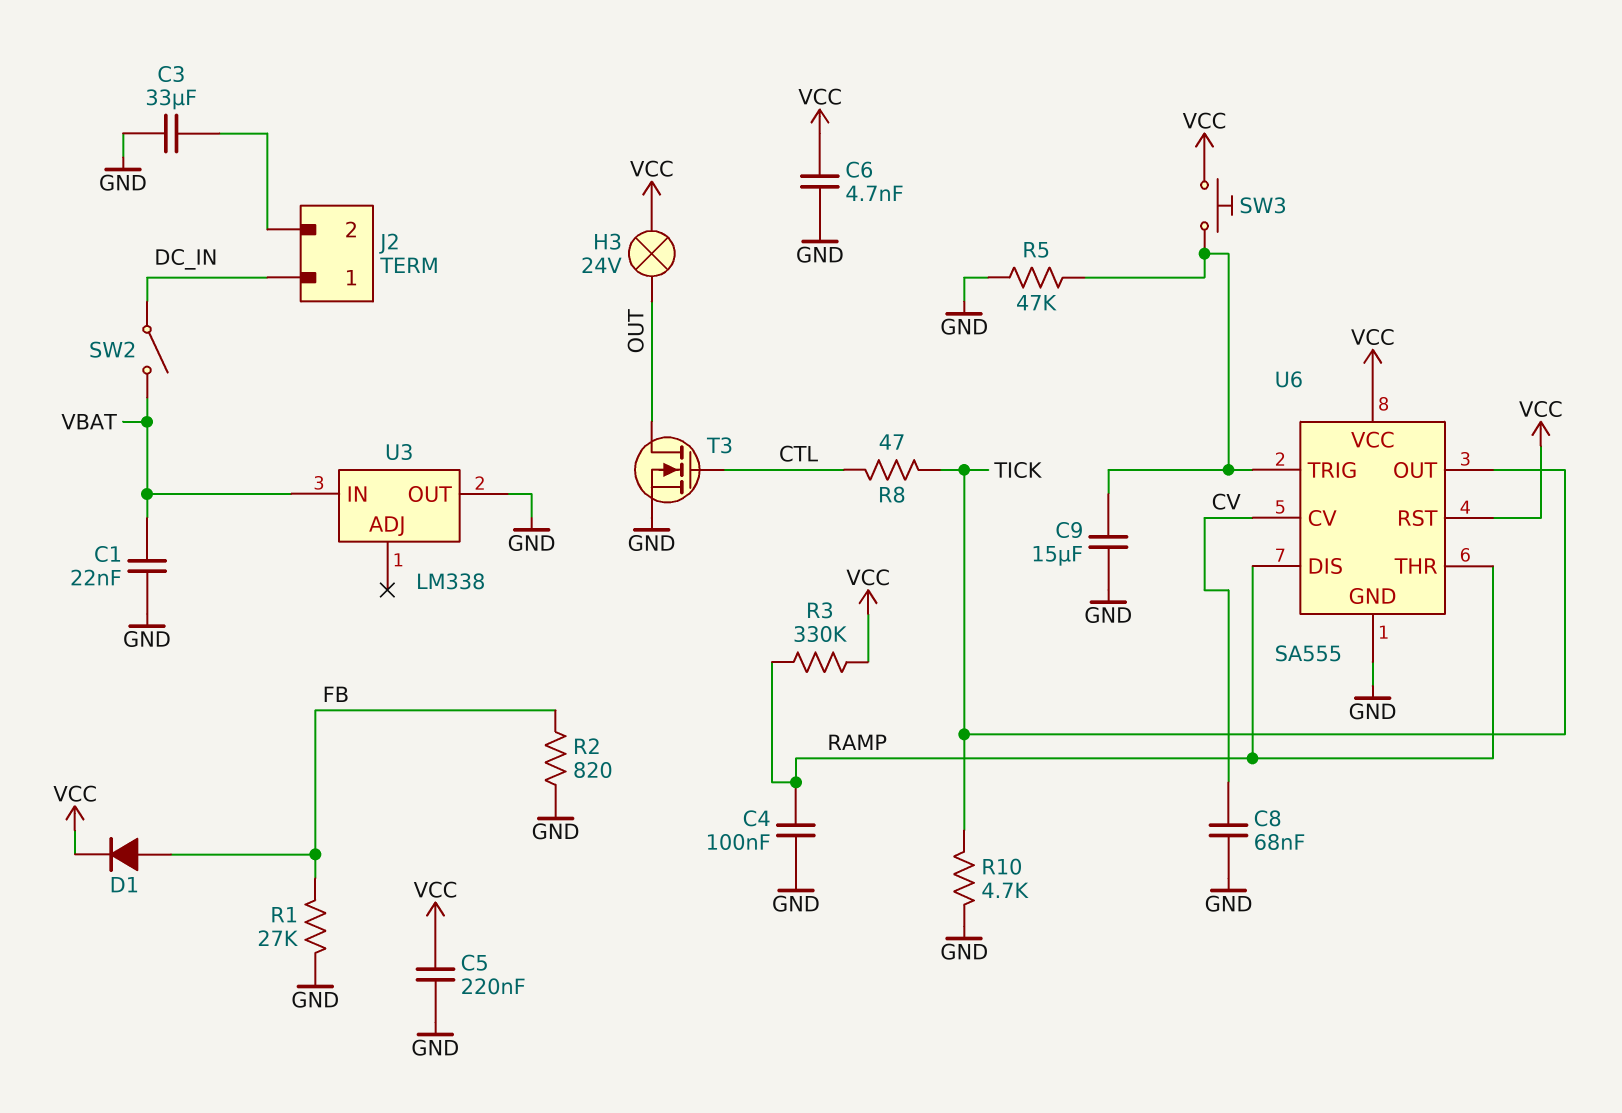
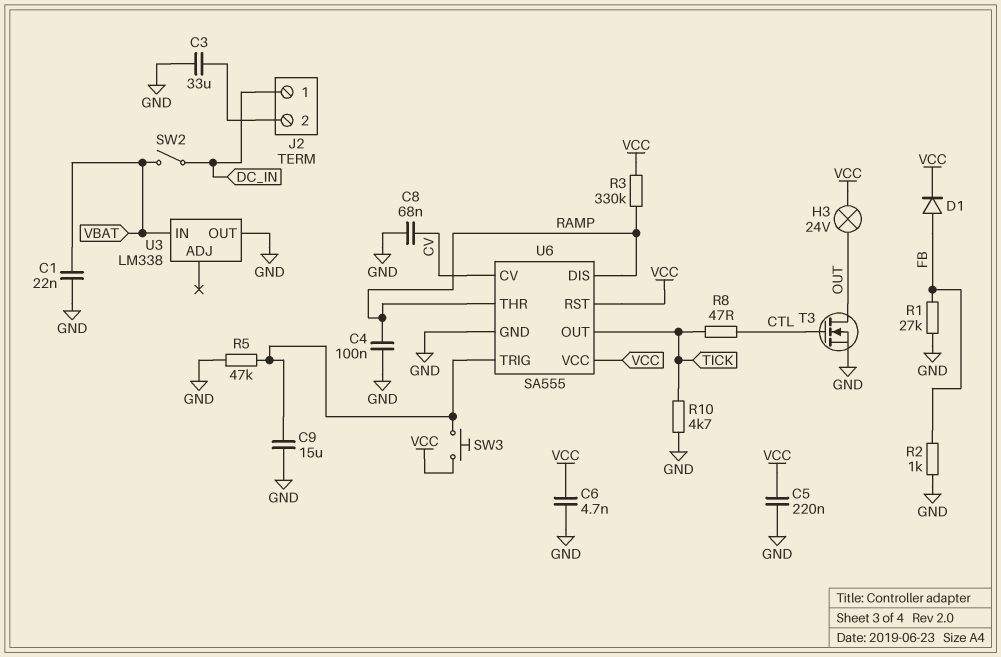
R2: 820 (FB, GND) -> 1k (FB, GND)

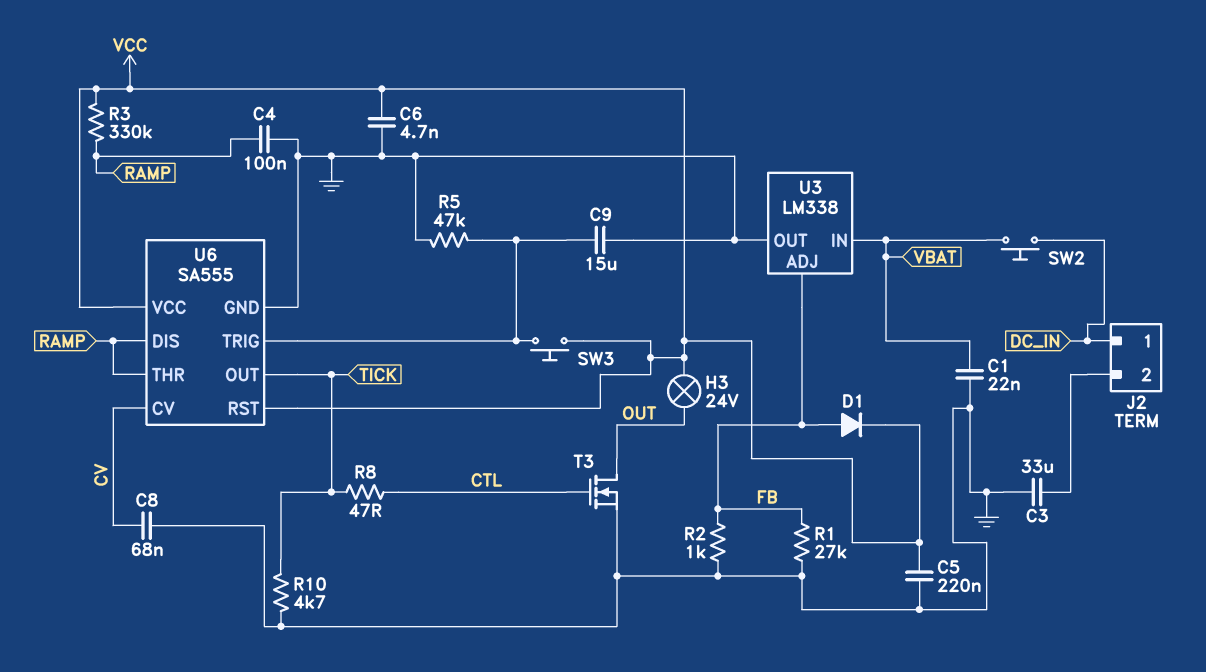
SW2: switch (DC_IN, VBAT) -> button (DC_IN, VBAT)
U3 pin ADJ: none -> FB

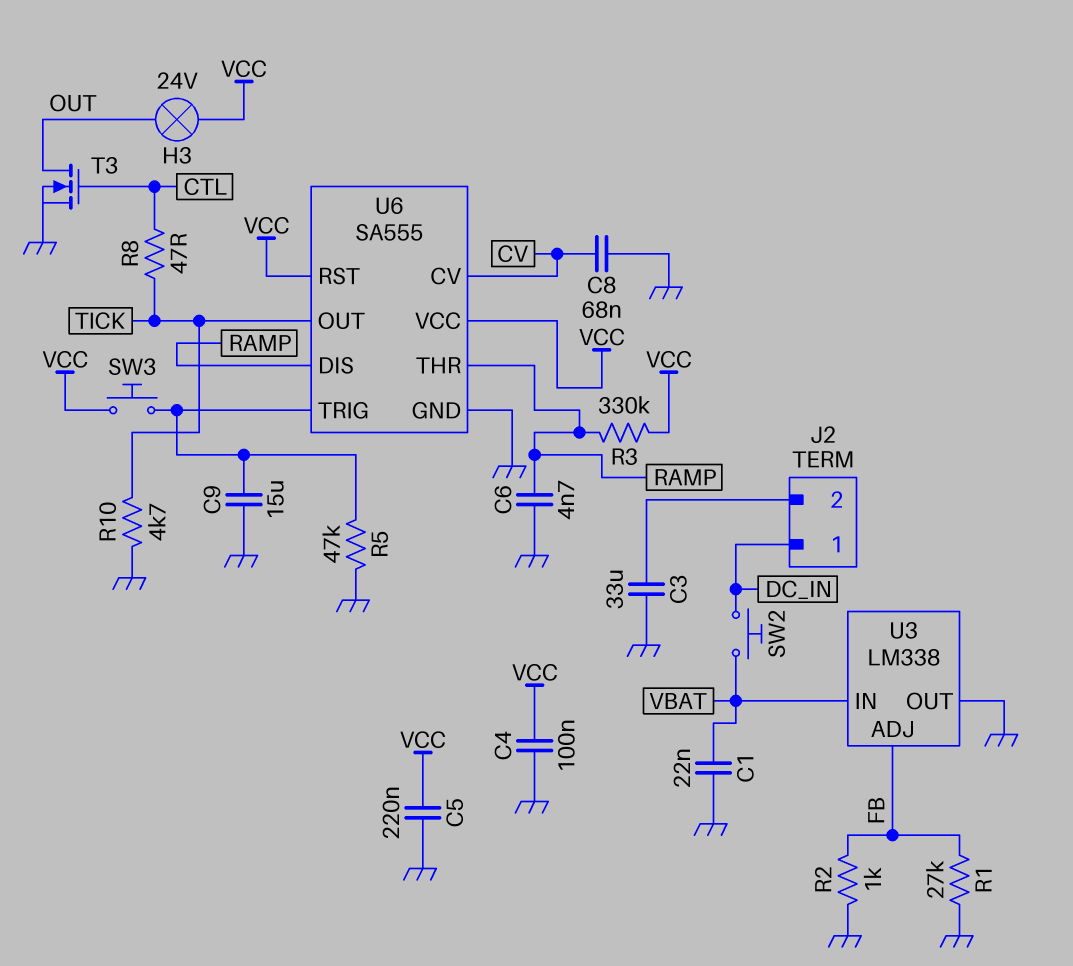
C4: 100nF (GND, RAMP) -> 100nF (GND, VCC)
C6: 4.7nF (GND, VCC) -> 4.7nF (GND, RAMP)
D1: diode (A FB, K VCC) -> none

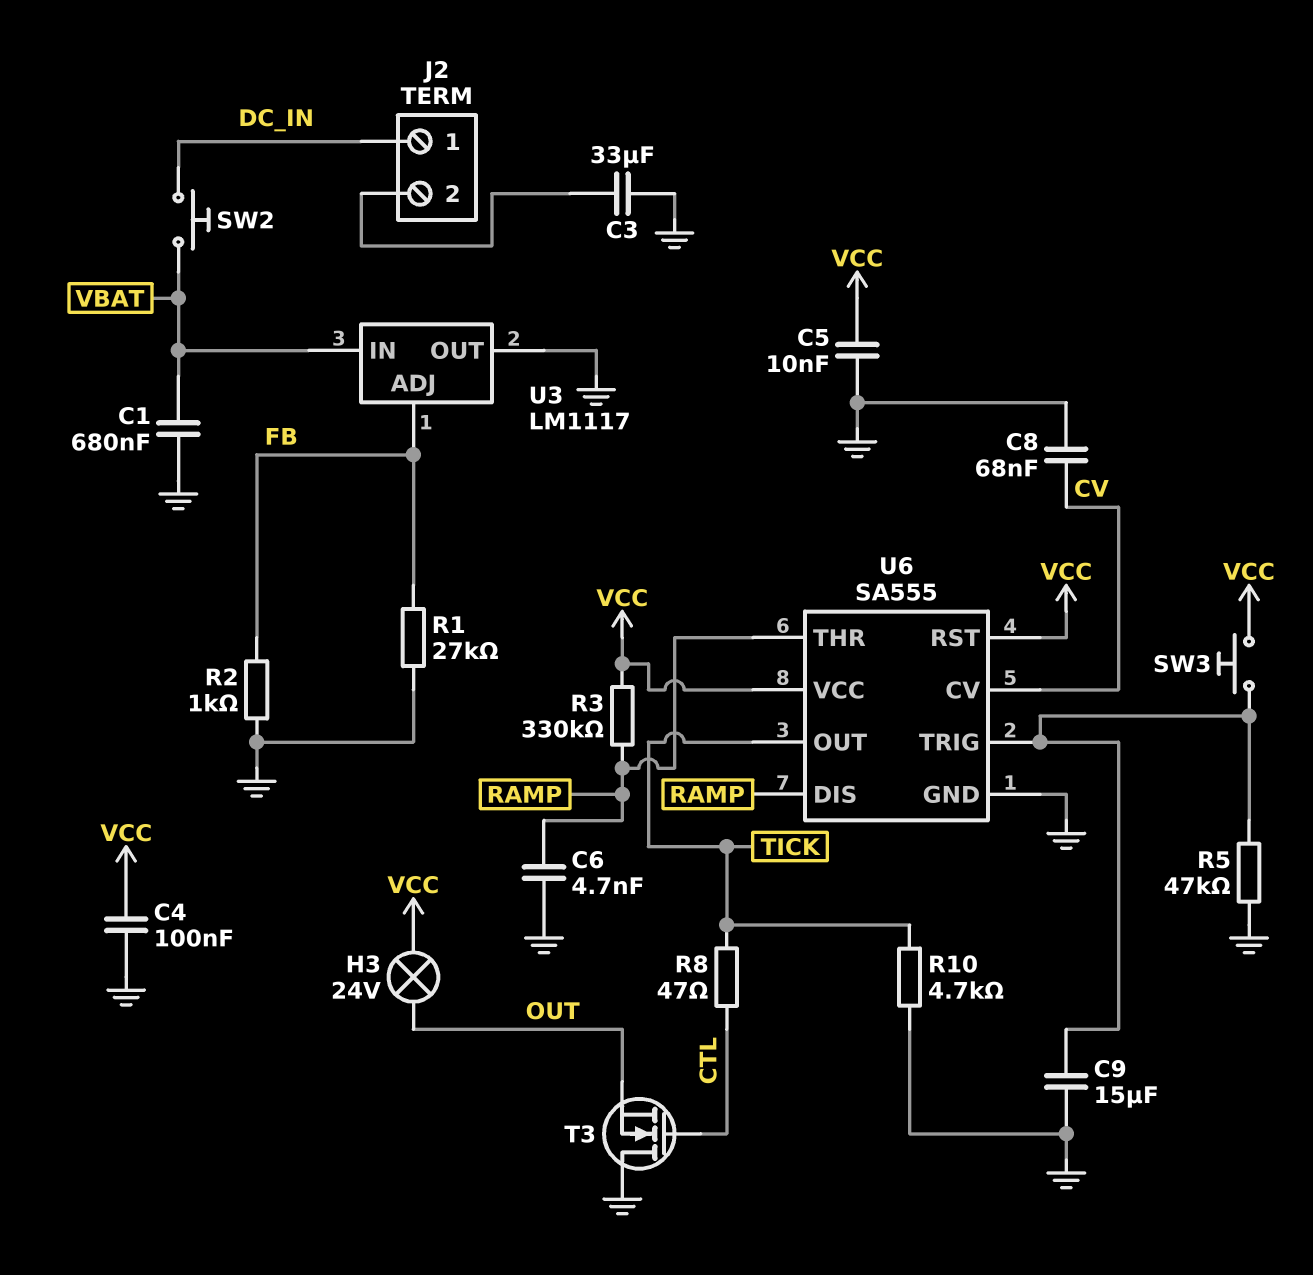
C1: 22nF (GND, VBAT) -> 680nF (GND, VBAT)
C5: 220nF (GND, VCC) -> 10nF (GND, VCC)
T3: NMOS (G CTL, D OUT, S GND) -> NMOS (G CTL, D GND, S OUT)
U3: LM338 -> LM1117

